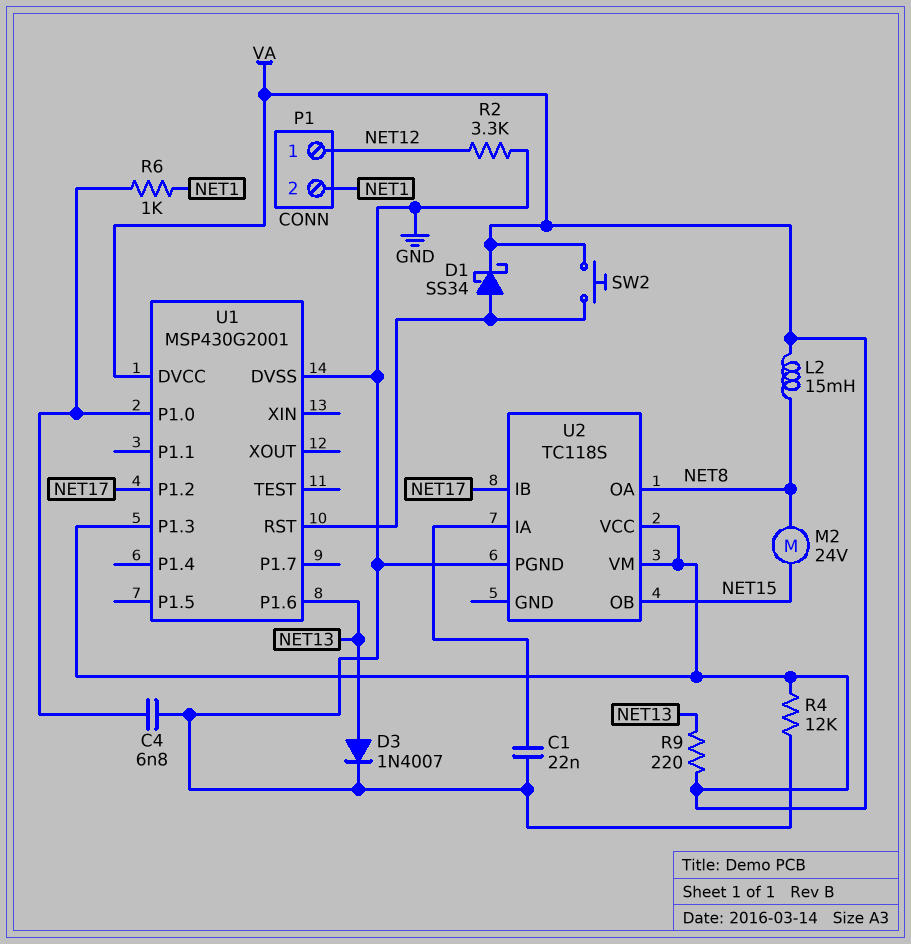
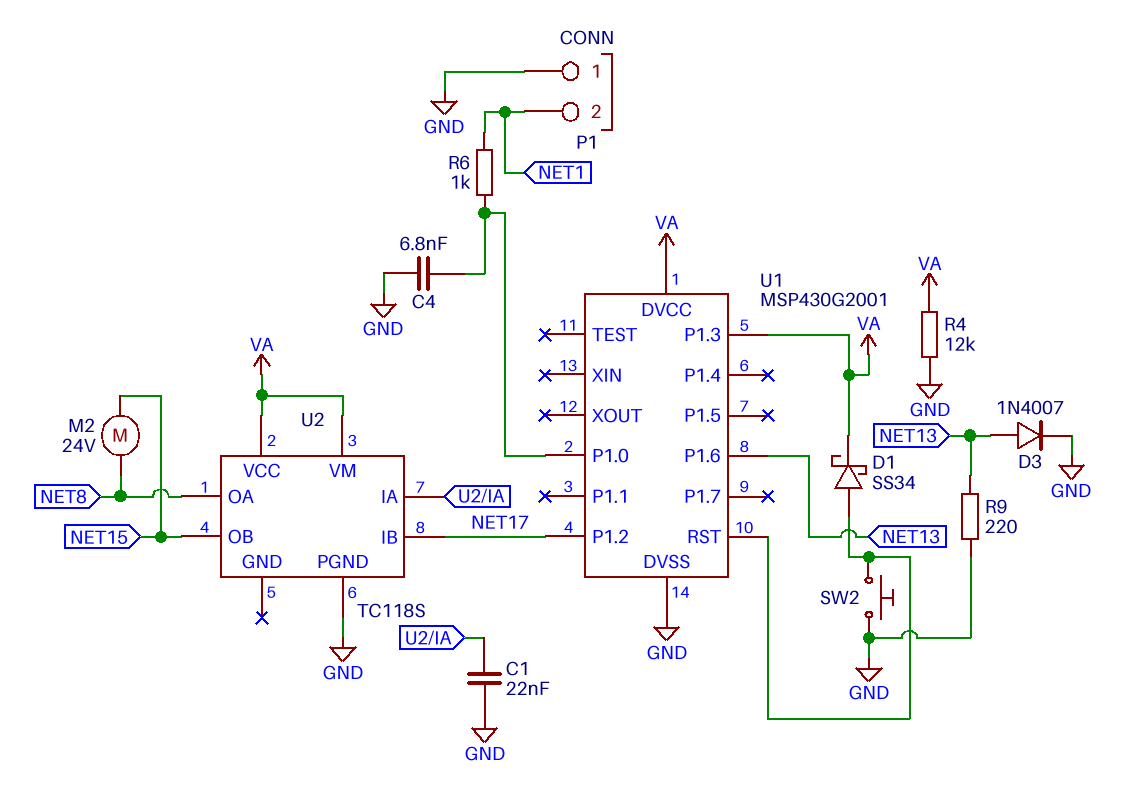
L2: 15mH (NET8, VA) -> none
P1 pin 1: NET12 -> GND
R2: 3.3k (GND, NET12) -> none
R9: 220 (NET13, VA) -> 220 (GND, NET13)
SW2: button (U1/RST, VA) -> button (GND, U1/RST)

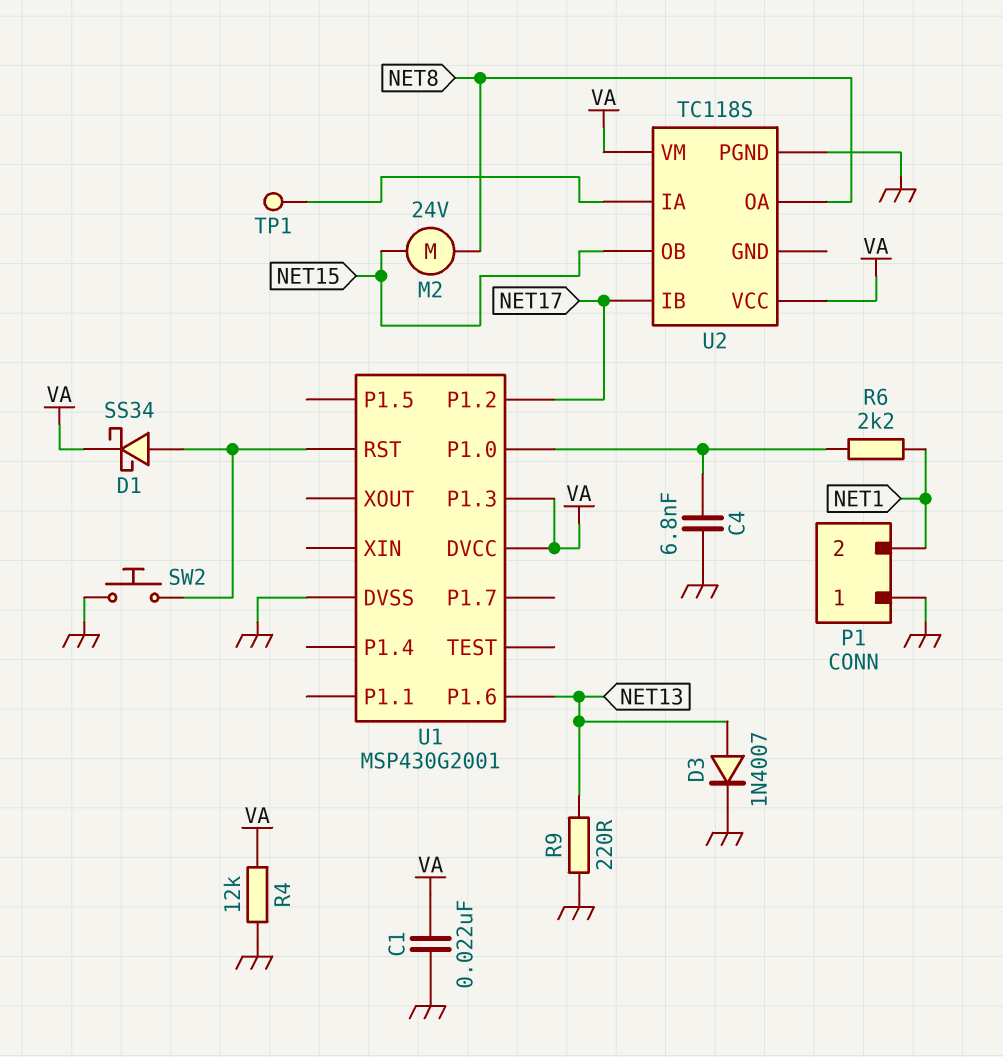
C1: 22nF (GND, U2/IA) -> 22nF (GND, VA)
R6: 1k (NET1, U1/P1.0) -> 2.2k (NET1, U1/P1.0)
TP1: none -> test point (U2/IA)

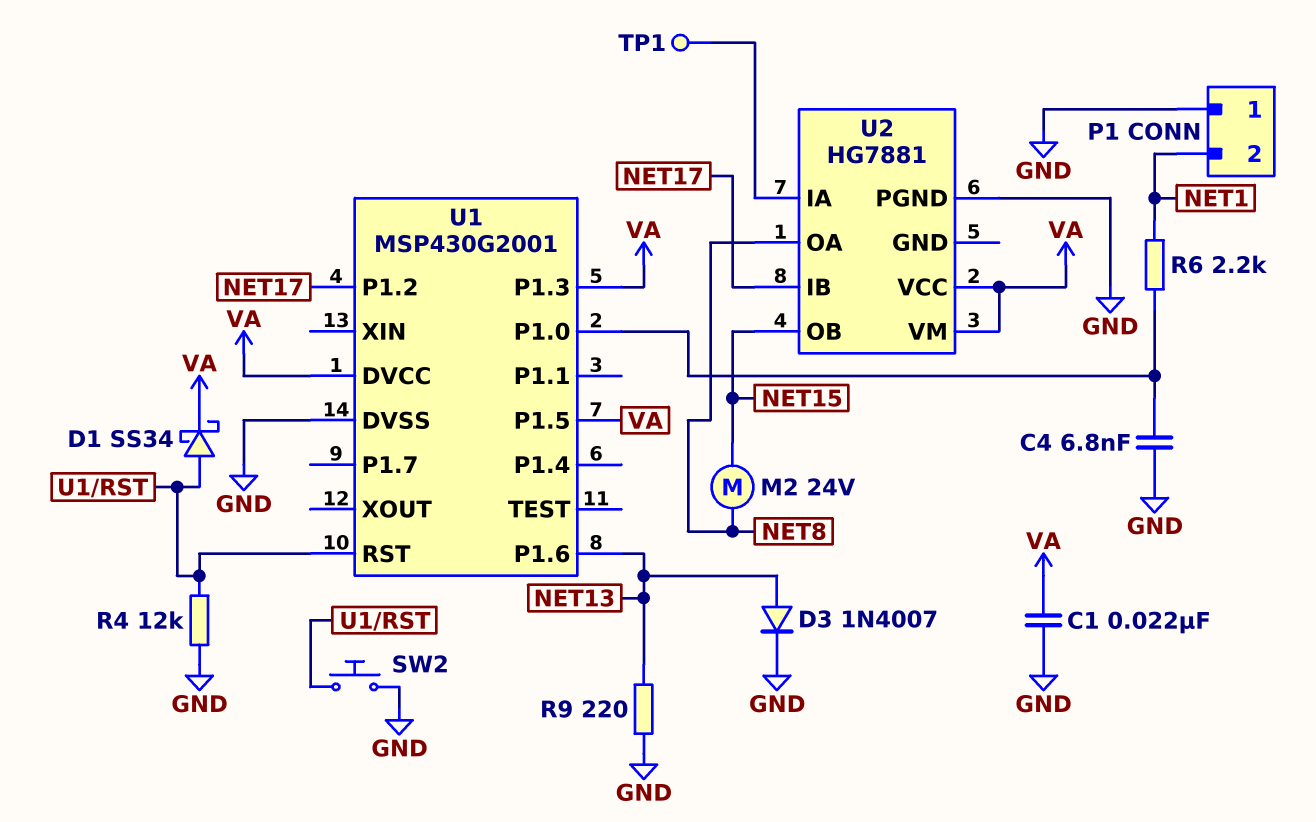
R4: 12k (GND, VA) -> 12k (GND, U1/RST)
U1 pin P1.5: none -> VA
U2: TC118S -> HG7881

